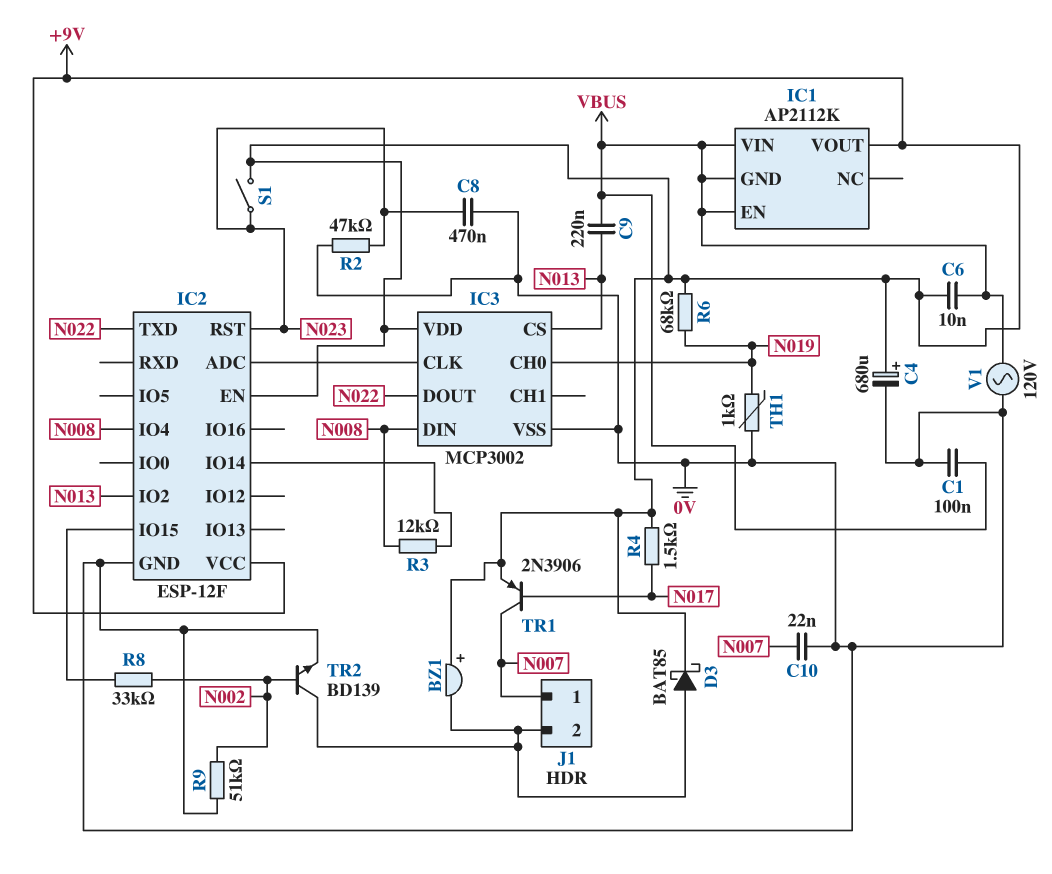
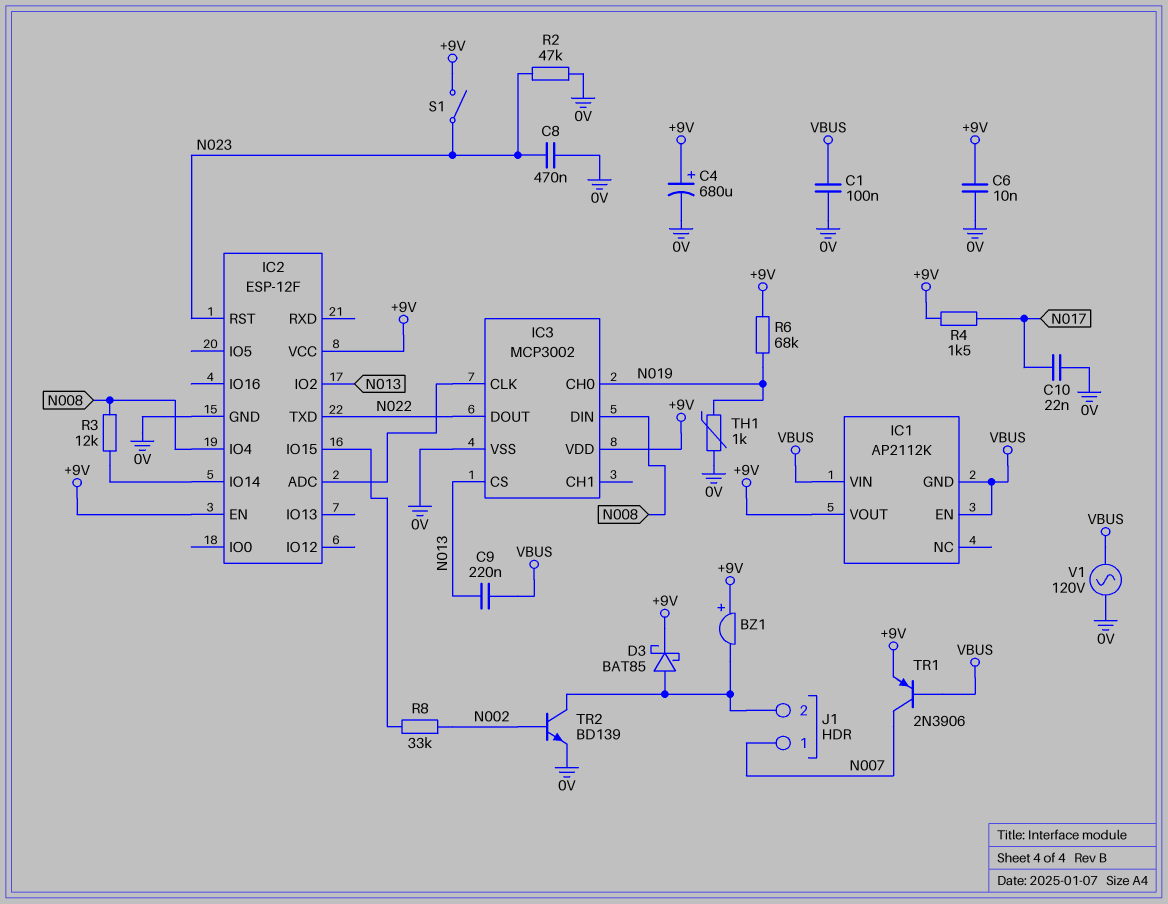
C6: 10nF (+9V, VBUS) -> 10nF (+9V, 0V)
C10: 22nF (0V, N007) -> 22nF (0V, N017)
R9: 51k (0V, N002) -> none
TR1: PNP 2N3906 (B N017, C N007, E +9V) -> PNP 2N3906 (B VBUS, C N007, E +9V)

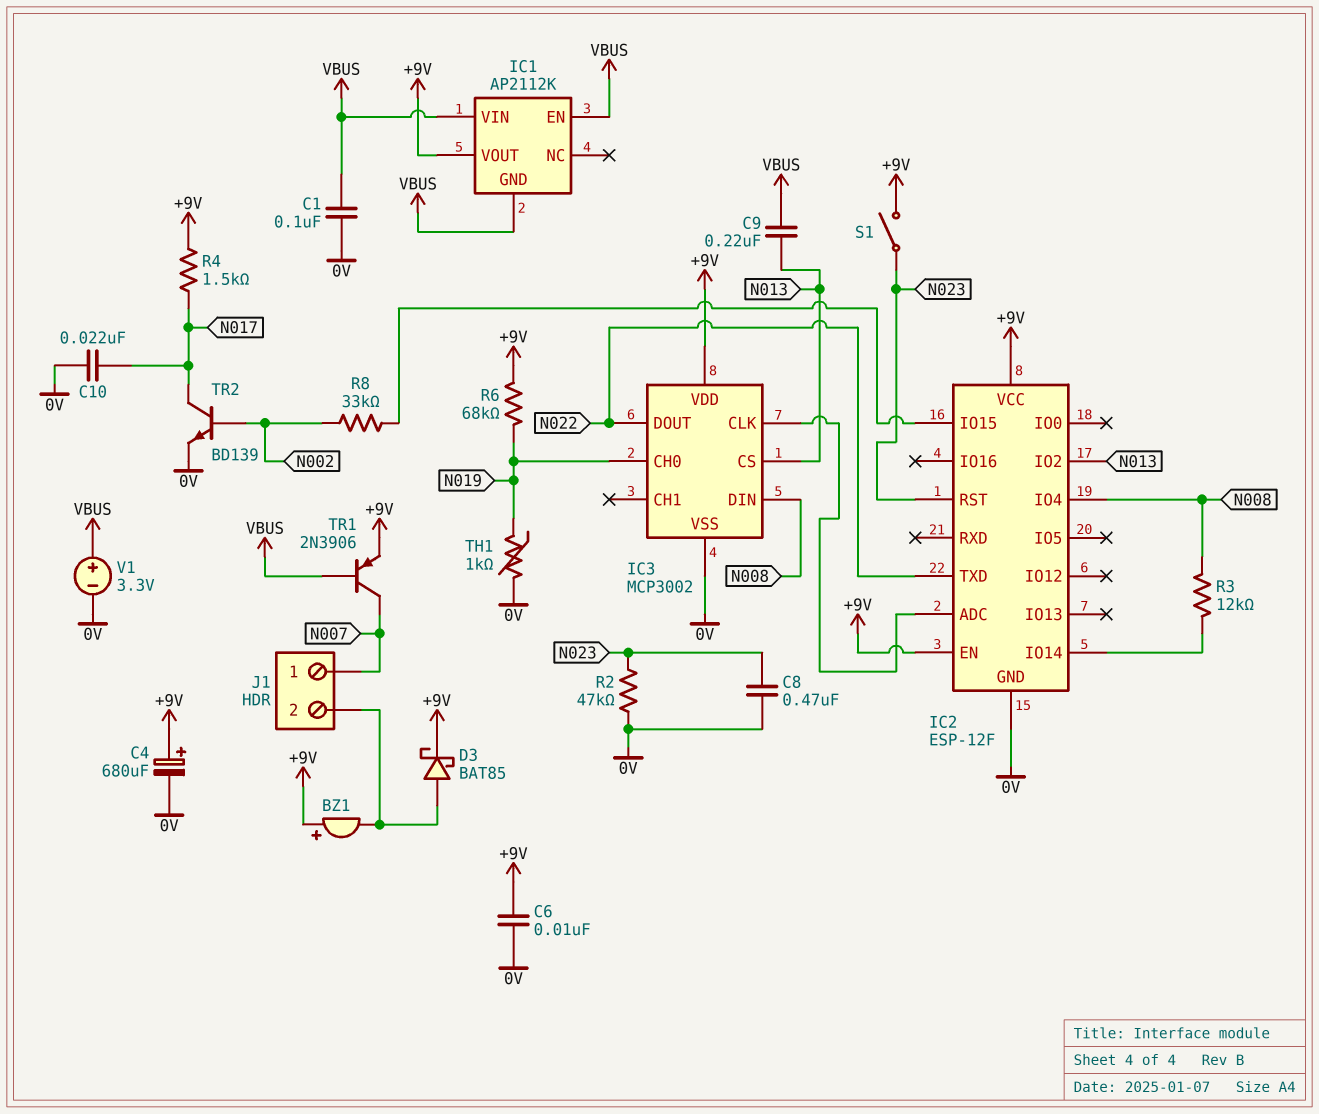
TR2: NPN BD139 (B N002, C J1/2, E 0V) -> NPN BD139 (B N002, C N017, E 0V)
V1: AC 120V (0V, VBUS) -> 3.3V (plus VBUS, minus 0V)

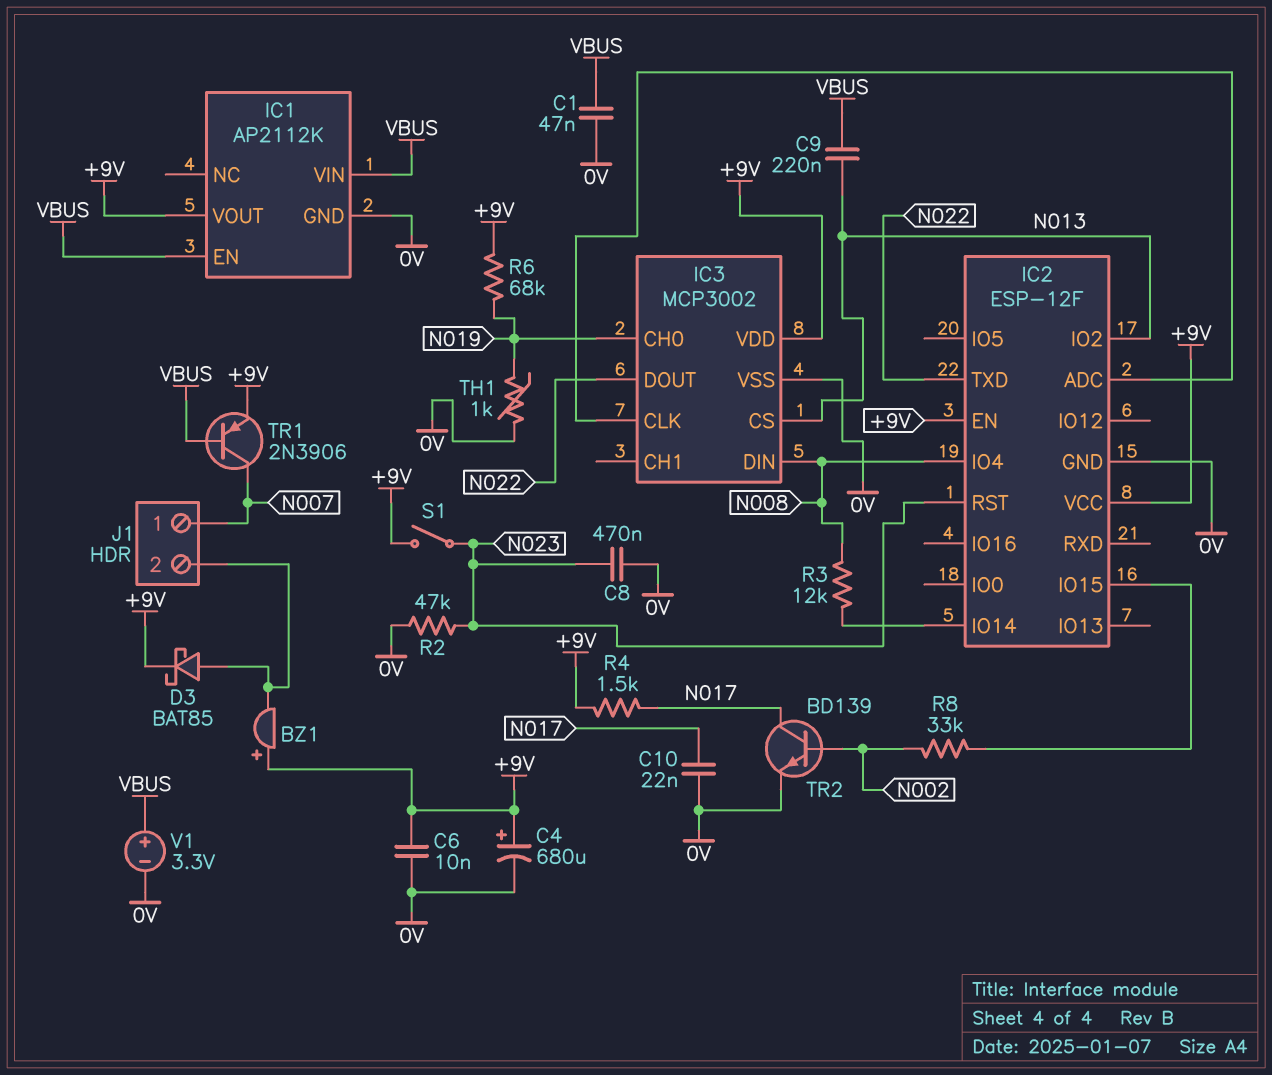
C1: 100nF (0V, VBUS) -> 47nF (0V, VBUS)
IC1 pin GND: VBUS -> 0V

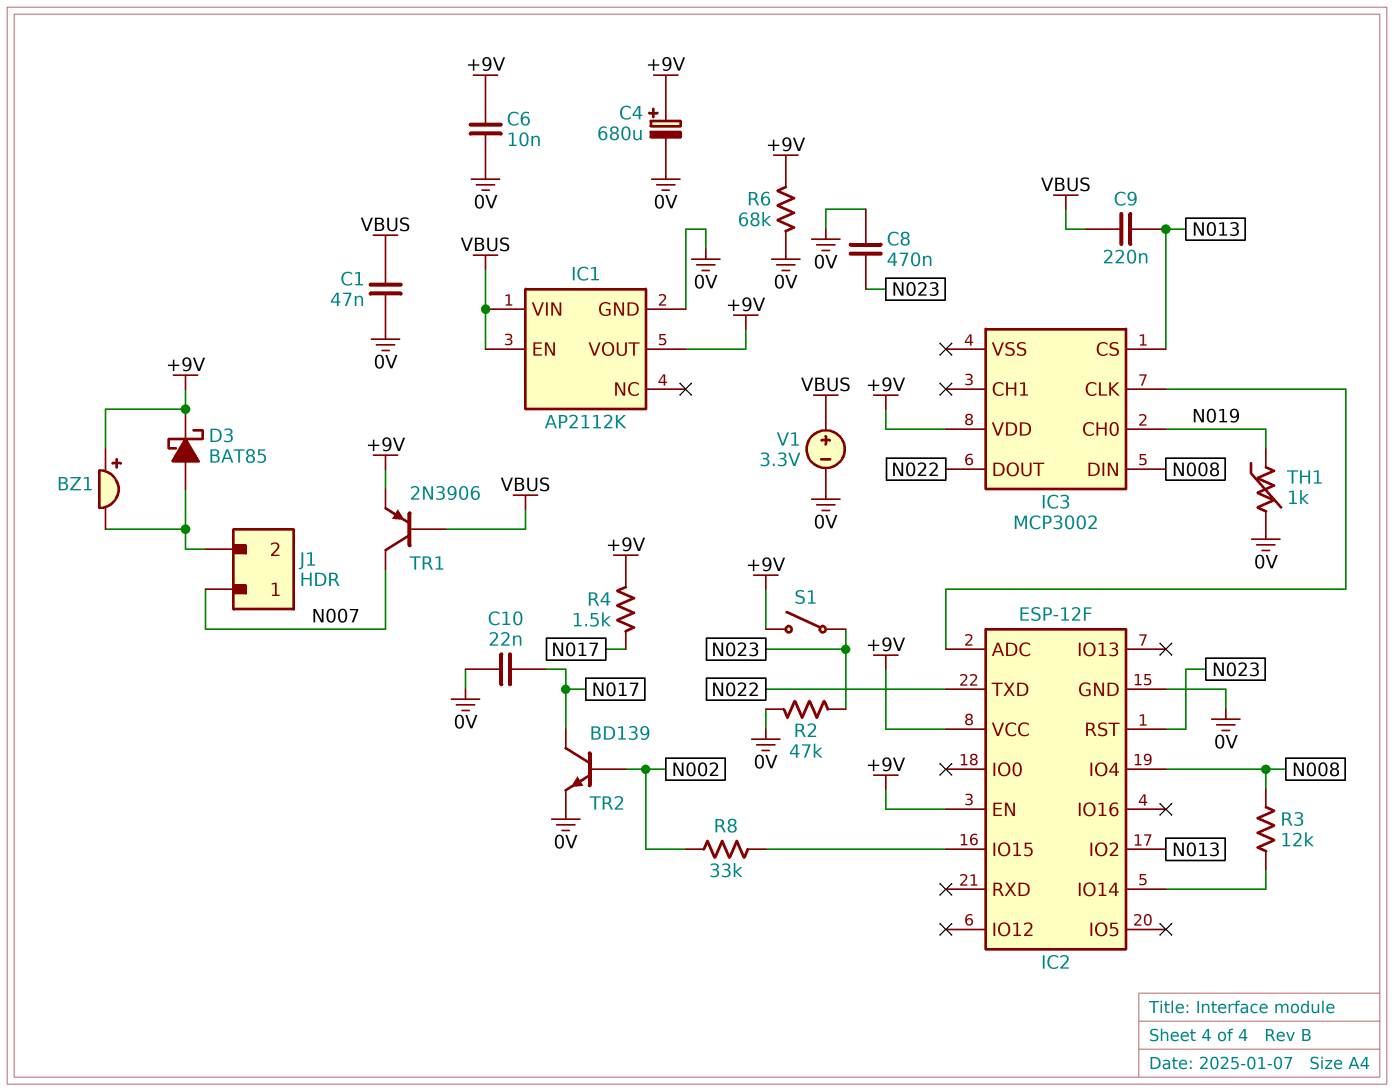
IC3 pin VSS: 0V -> none
R6: 68k (+9V, N019) -> 68k (+9V, 0V)

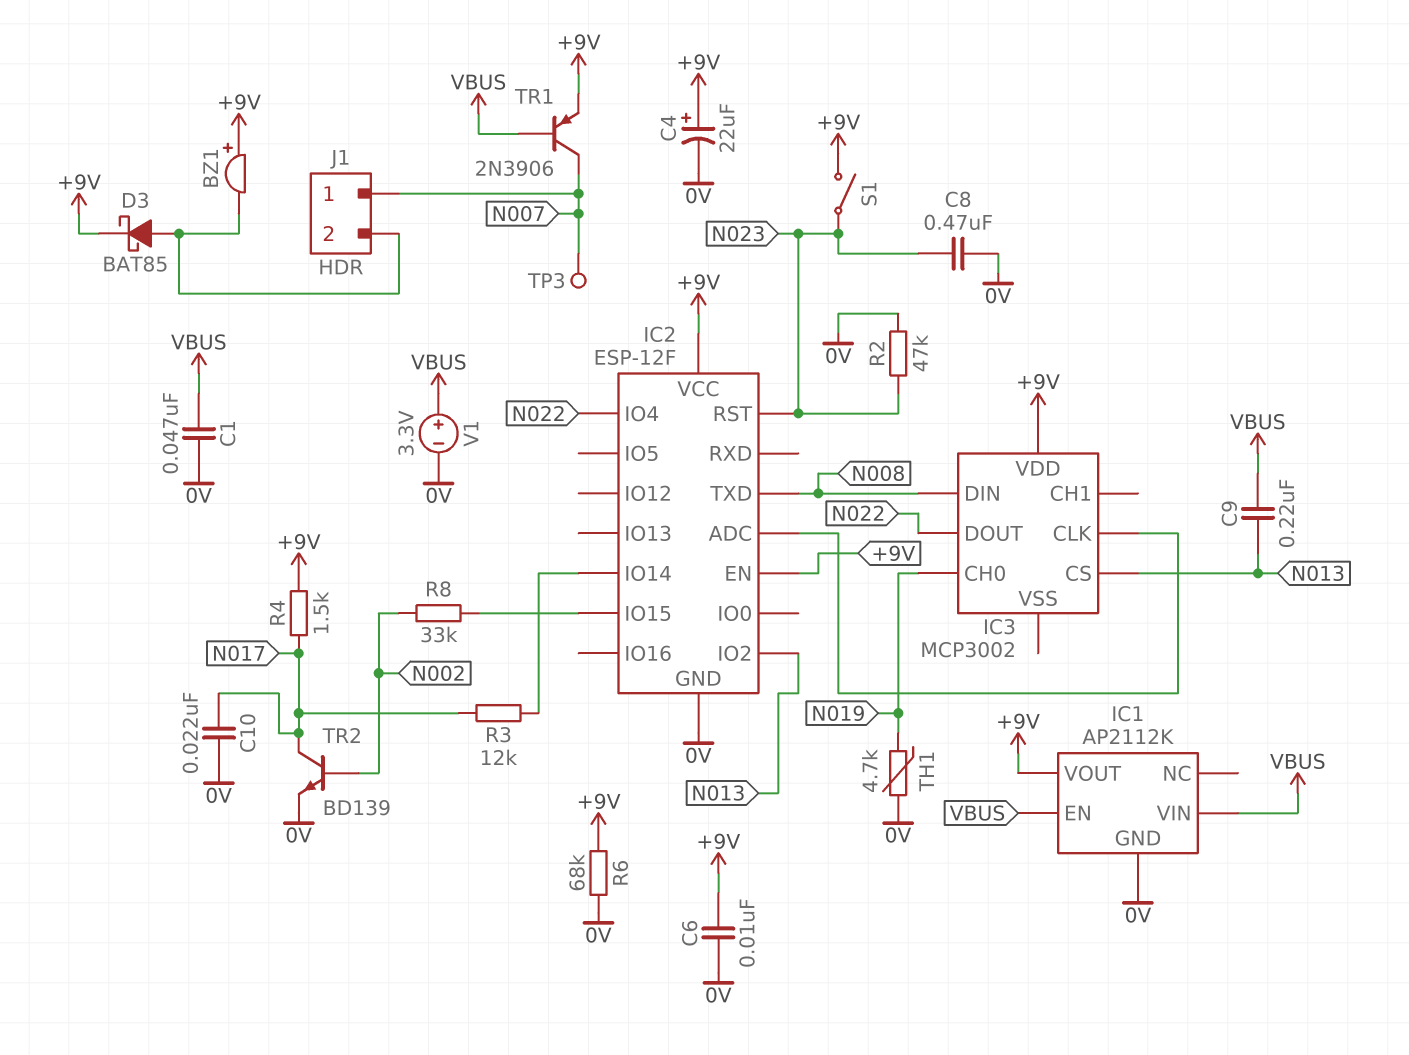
C4: 680uF (plus +9V, minus 0V) -> 22uF (plus +9V, minus 0V)
IC2 pin IO4: N008 -> N022
IC2 pin TXD: N022 -> N008
R3: 12k (IC2/IO14, N008) -> 12k (IC2/IO14, N017)
TH1: 1k (0V, N019) -> 4.7k (0V, N019)
TP3: none -> test point (N007)

